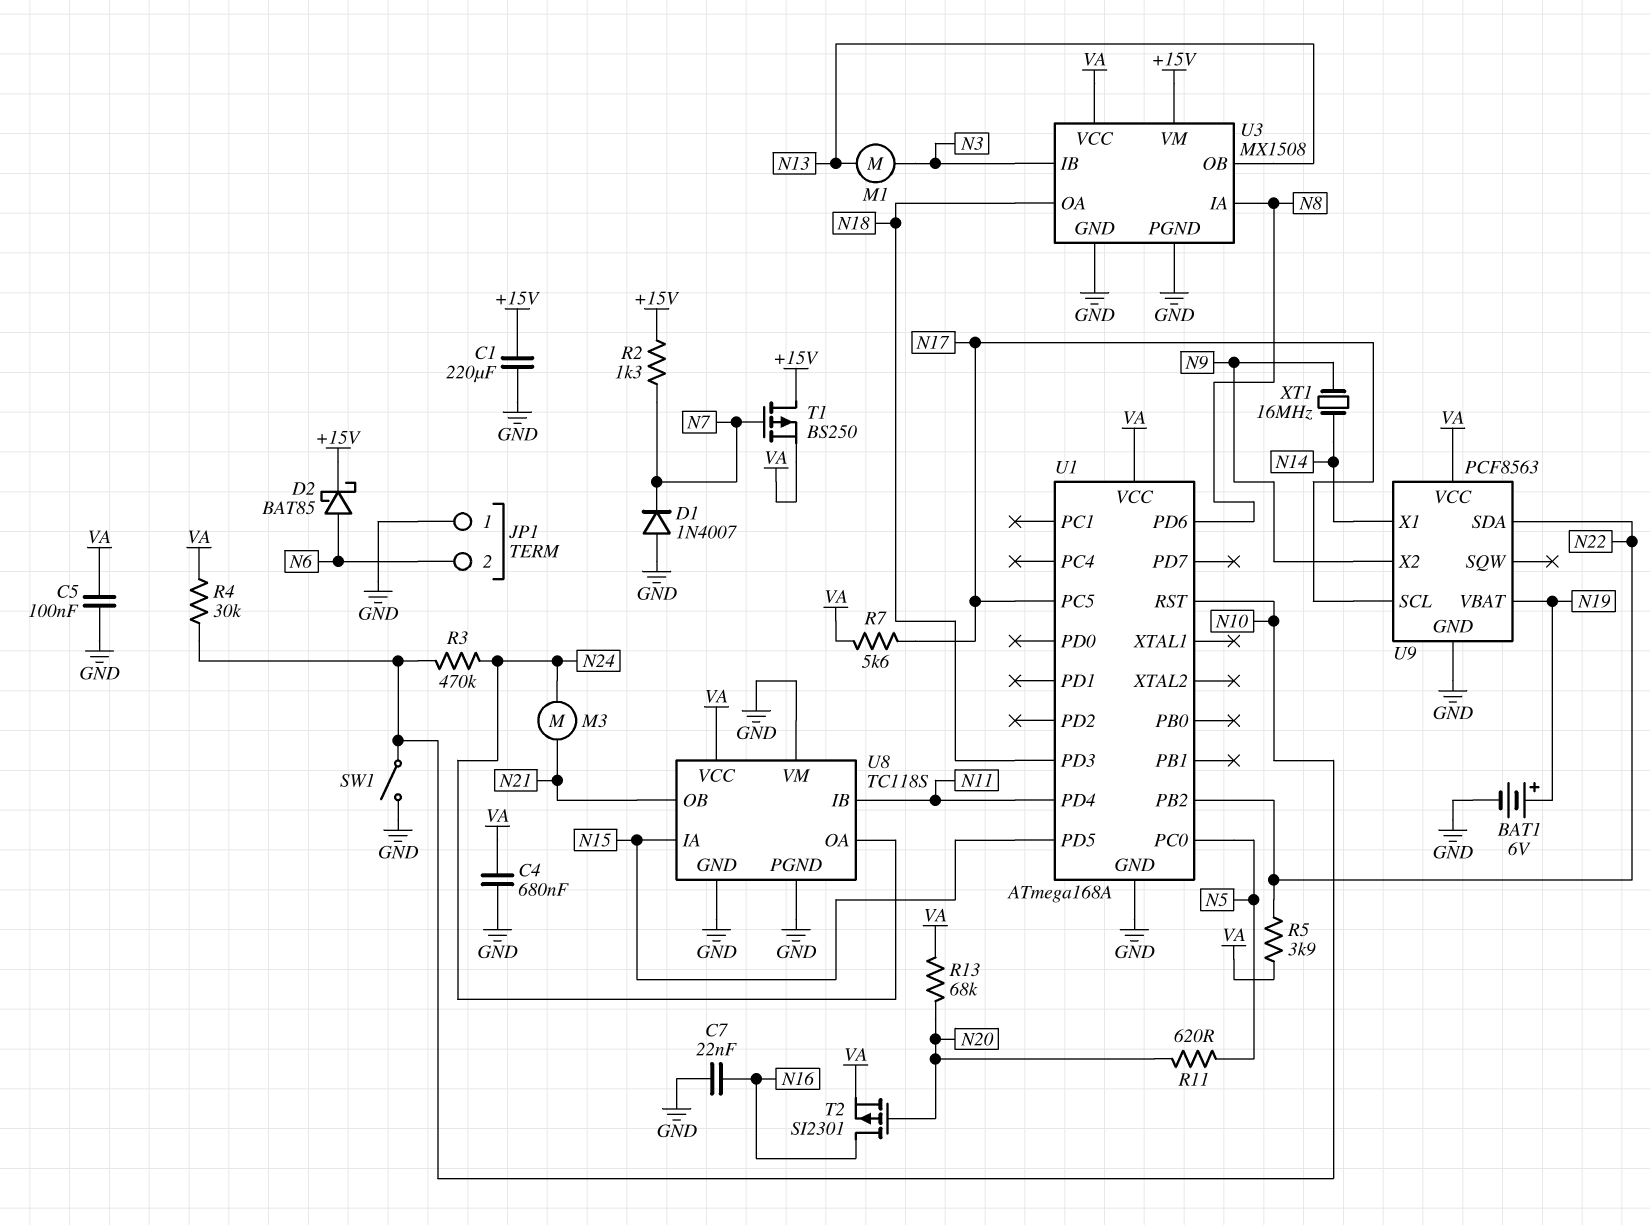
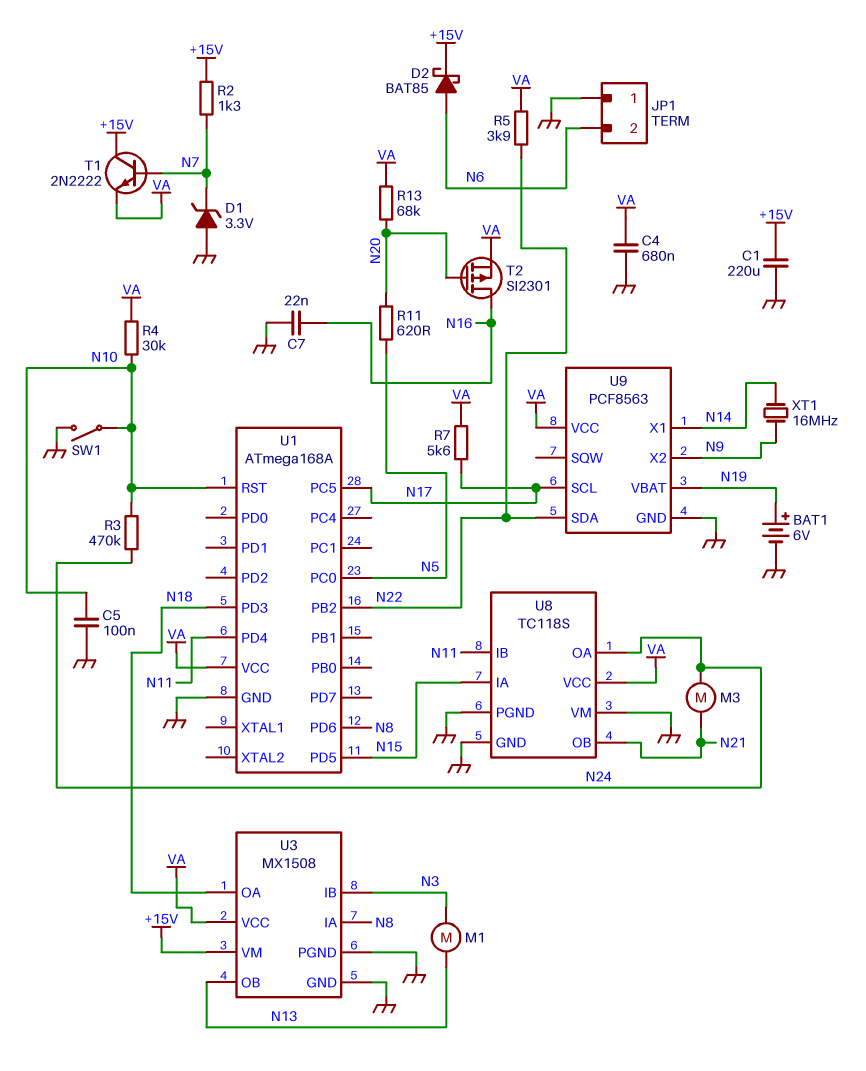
C5: 100nF (GND, VA) -> 100nF (GND, N10)
D1: diode 1N4007 (A GND, K N7) -> zener 3.3V (A GND, K N7)
T1: PMOS BS250 (G N7, D +15V, S VA) -> NPN 2N2222 (B N7, C +15V, E VA)

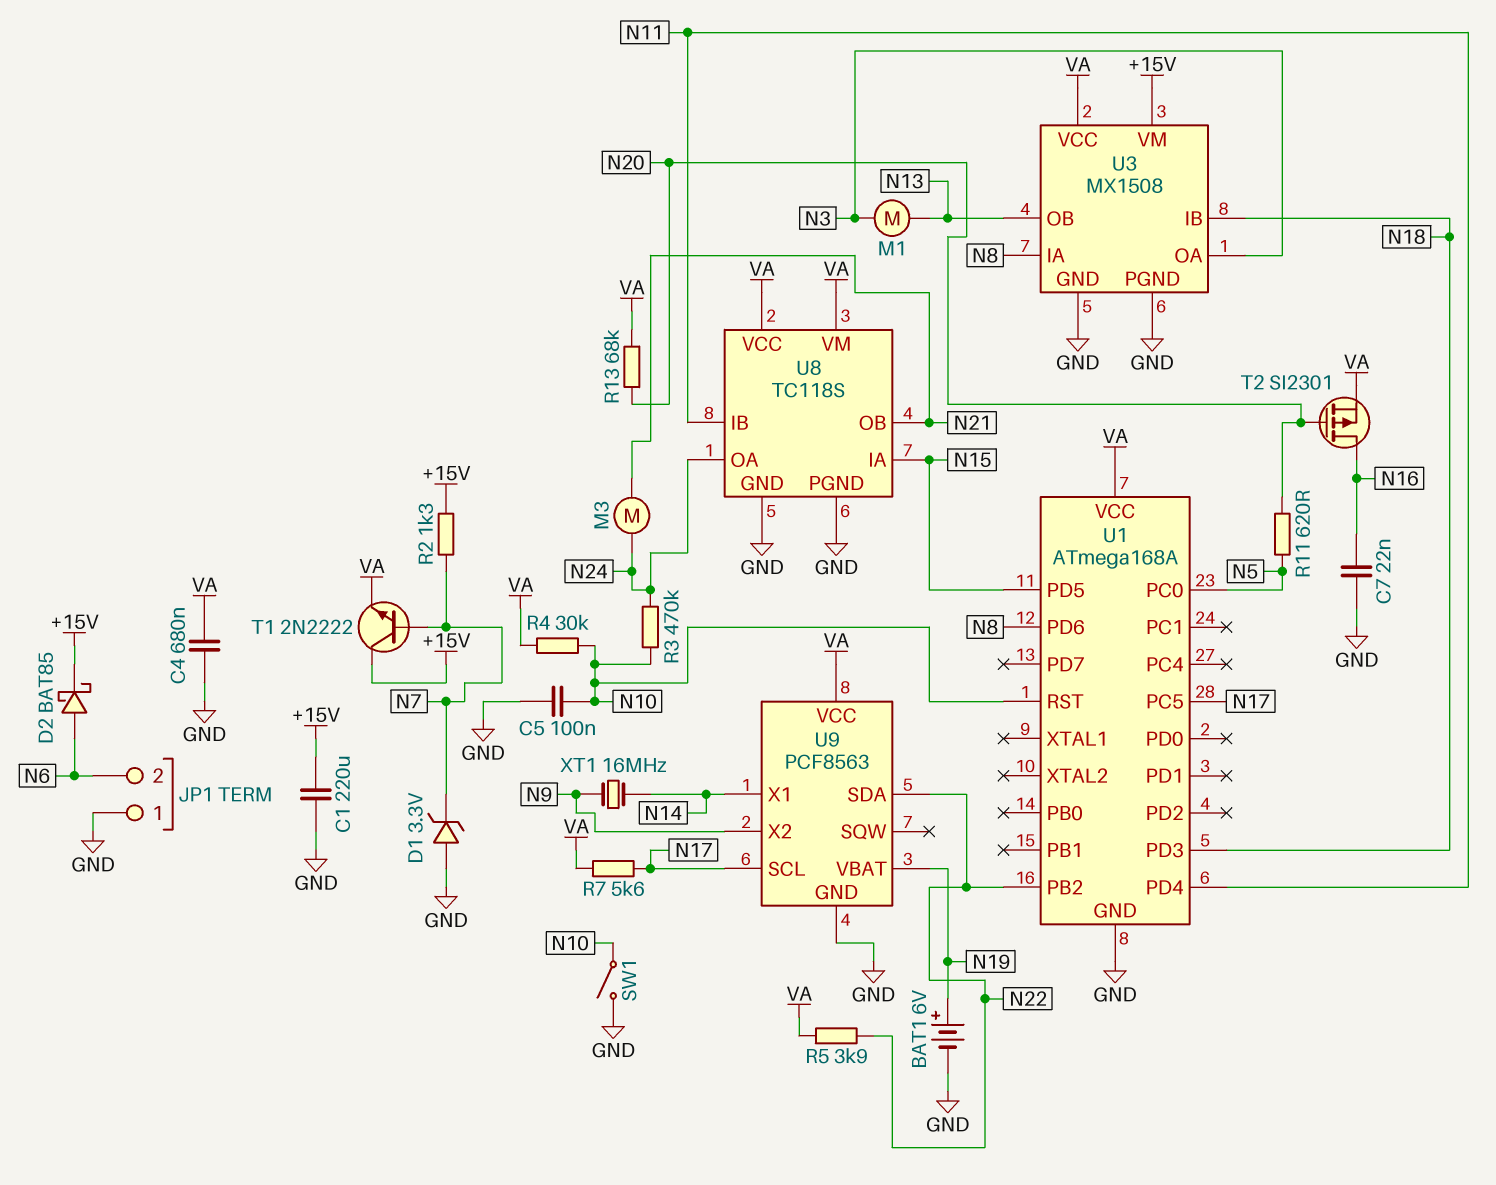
U3 pin IB: N3 -> N18
U3 pin OA: N18 -> N3
U8 pin VM: GND -> VA

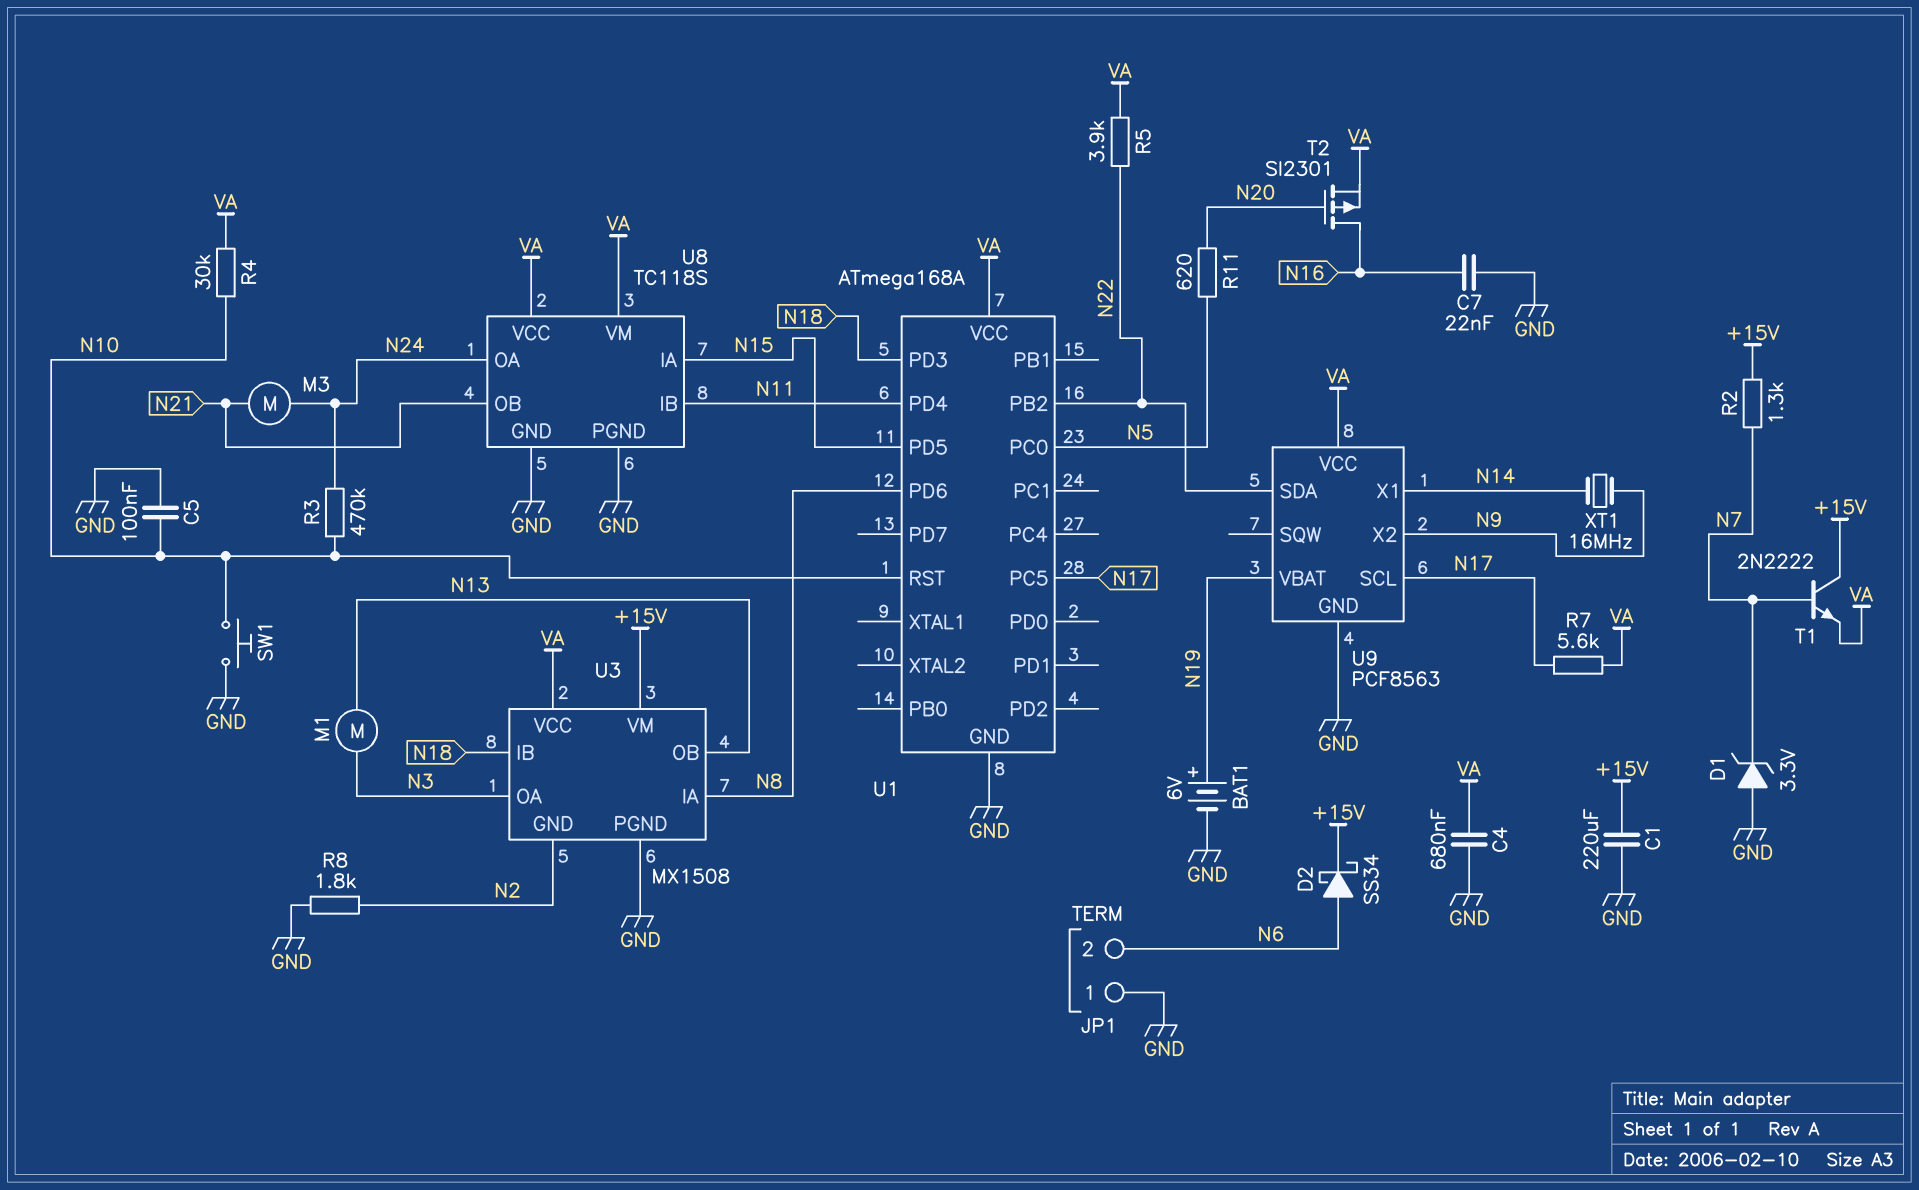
D2: schottky BAT85 (A N6, K +15V) -> schottky SS34 (A N6, K +15V)
R8: none -> 1.8k (GND, N2)
R13: 68k (N20, VA) -> none
SW1: switch (GND, N10) -> button (GND, N10)
U3 pin GND: GND -> N2

